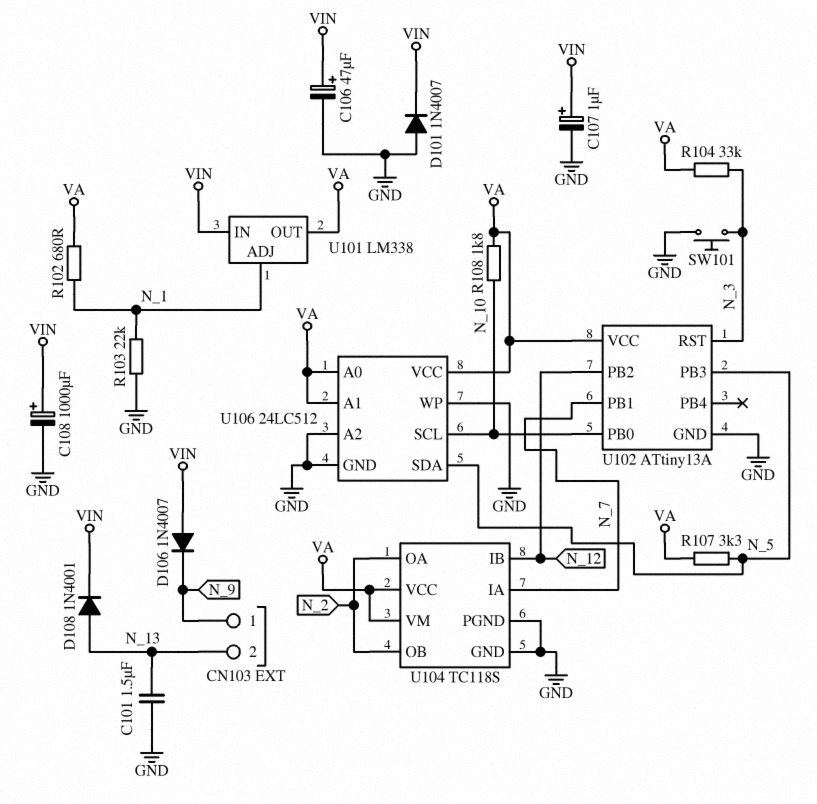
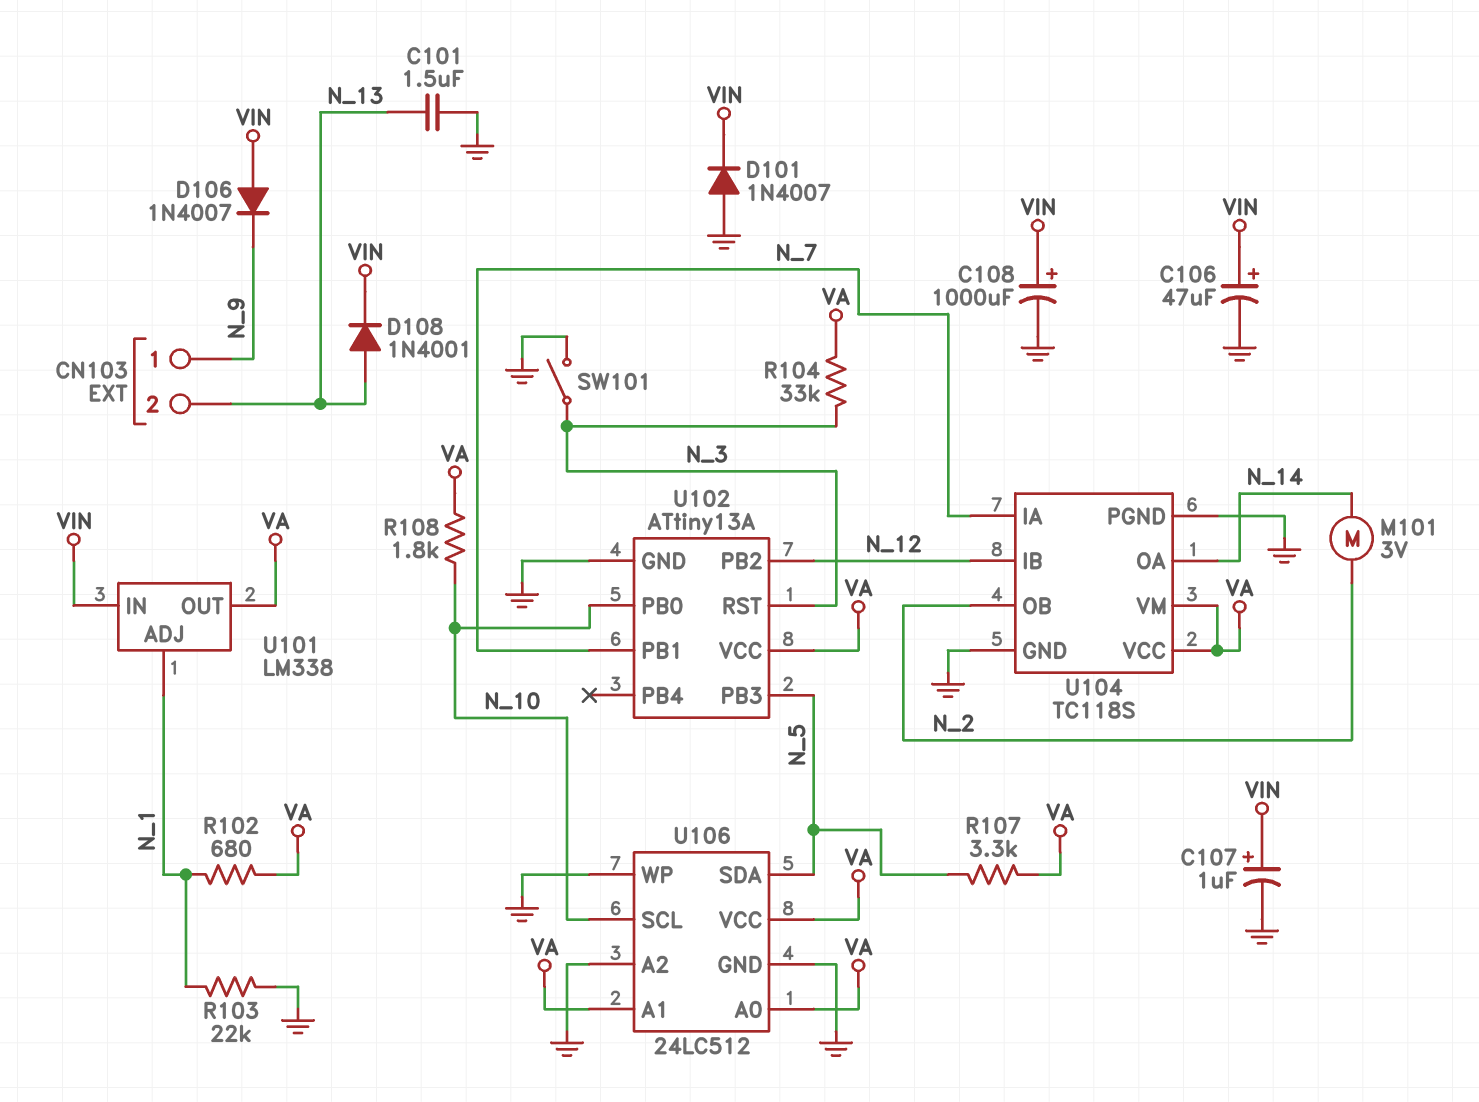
M101: none -> motor 3V (N_2, N_14)
SW101: button (GND, N_3) -> switch (GND, N_3)
U104 pin OA: N_2 -> N_14

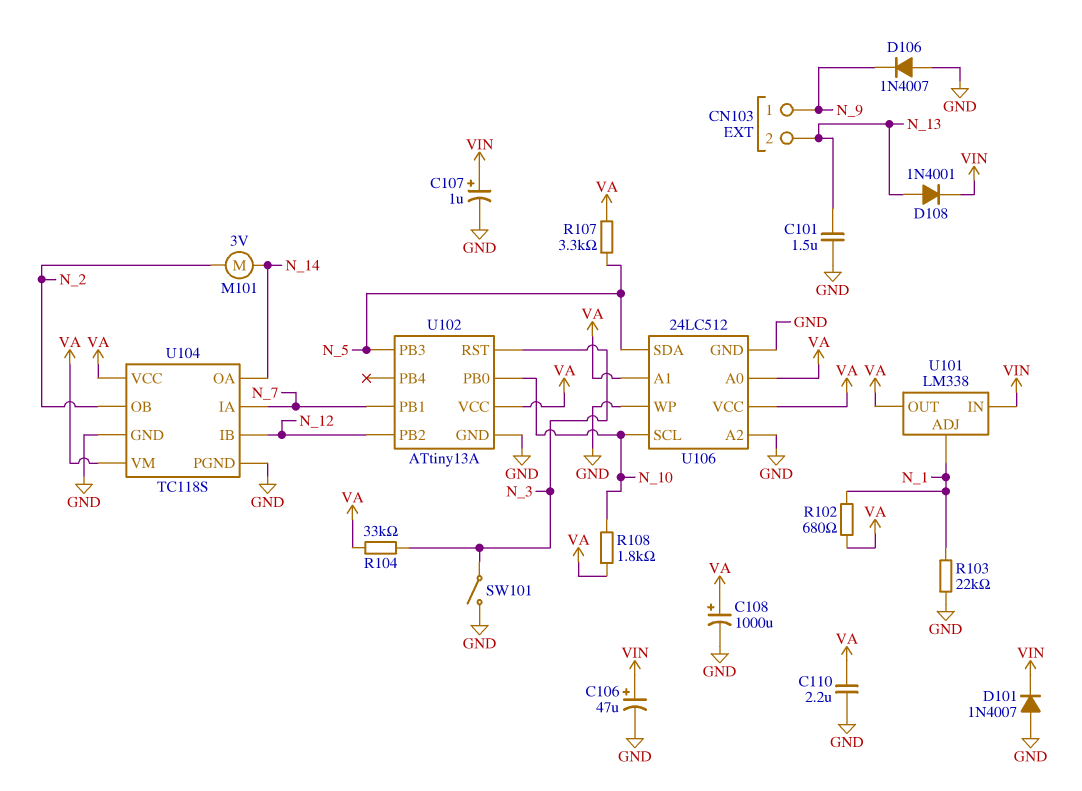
C108: 1000uF (plus VIN, minus GND) -> 1000uF (plus VA, minus GND)
C110: none -> 2.2uF (GND, VA)
D106: diode 1N4007 (A VIN, K N_9) -> diode 1N4007 (A GND, K N_9)

